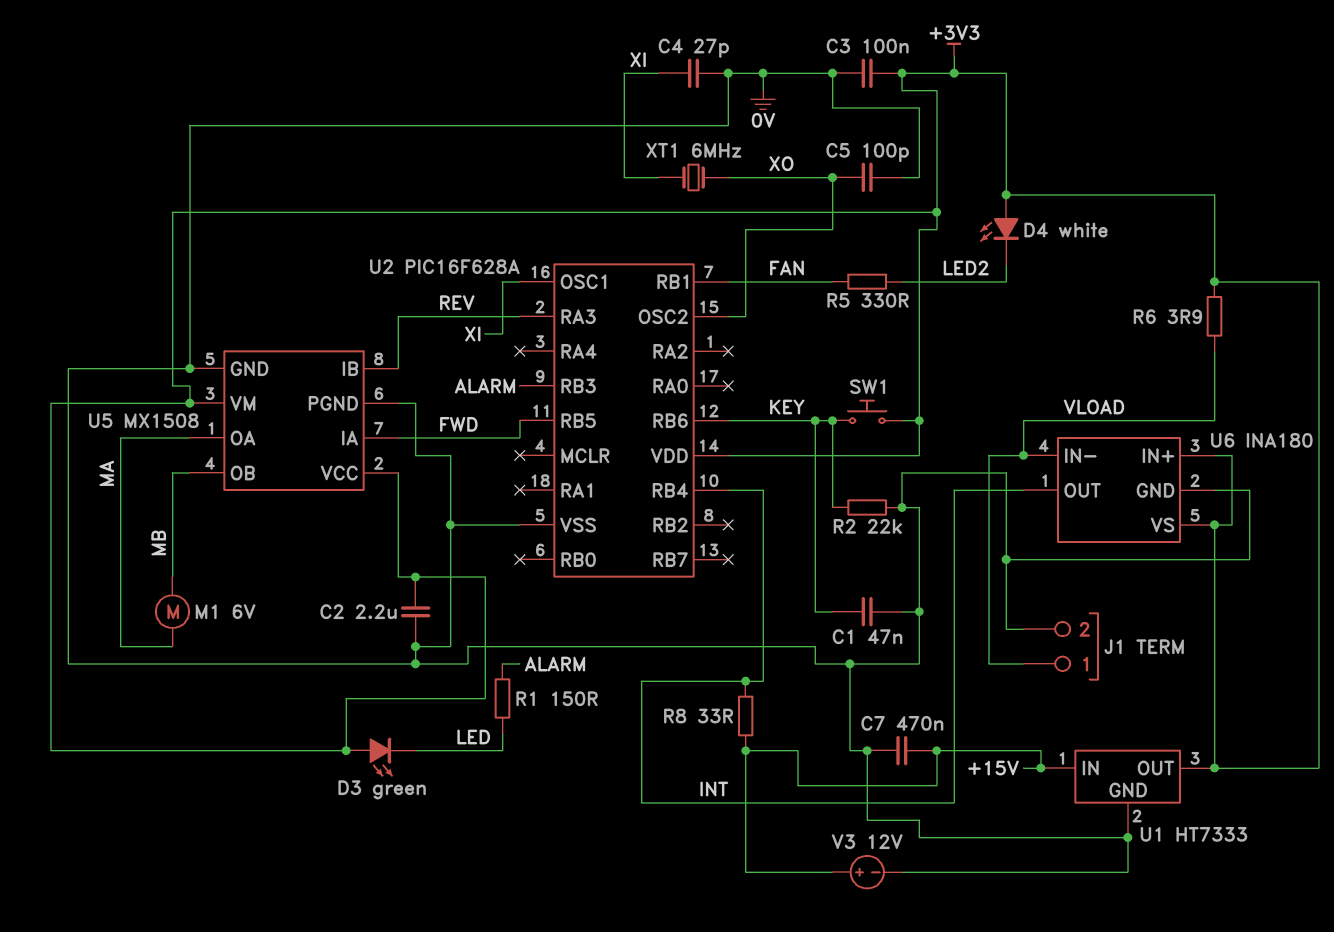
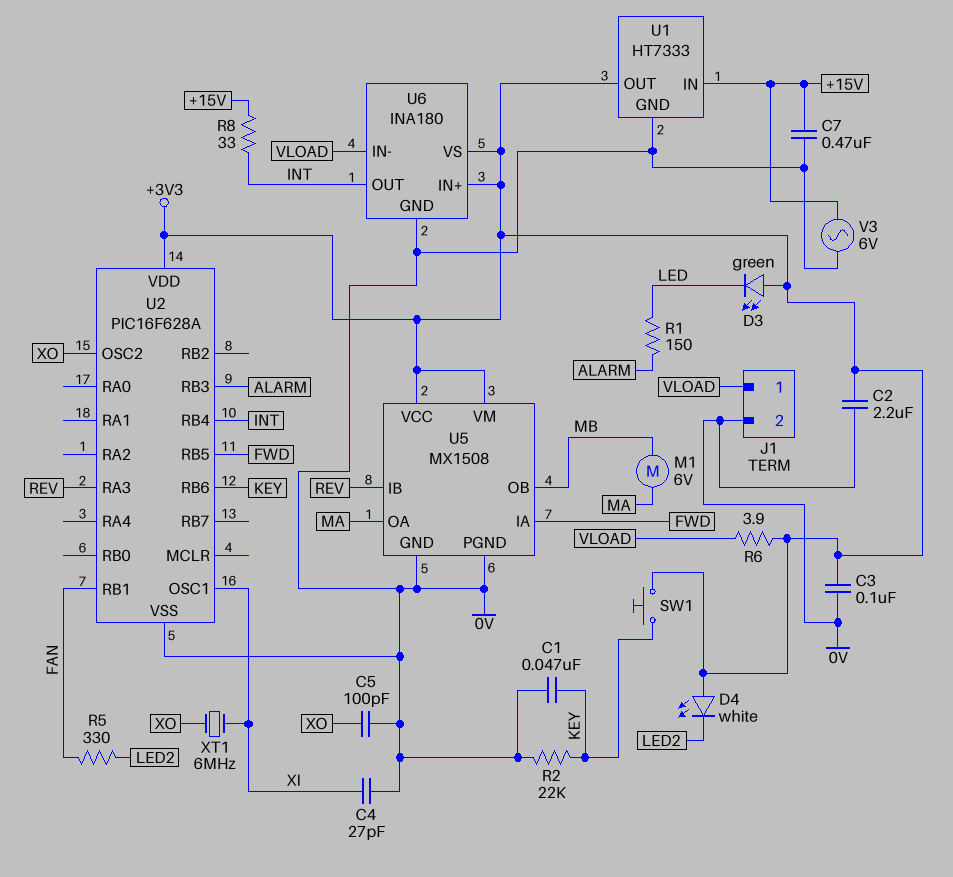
V3: 12V (plus +15V, minus 0V) -> AC 6V (+15V, 0V)

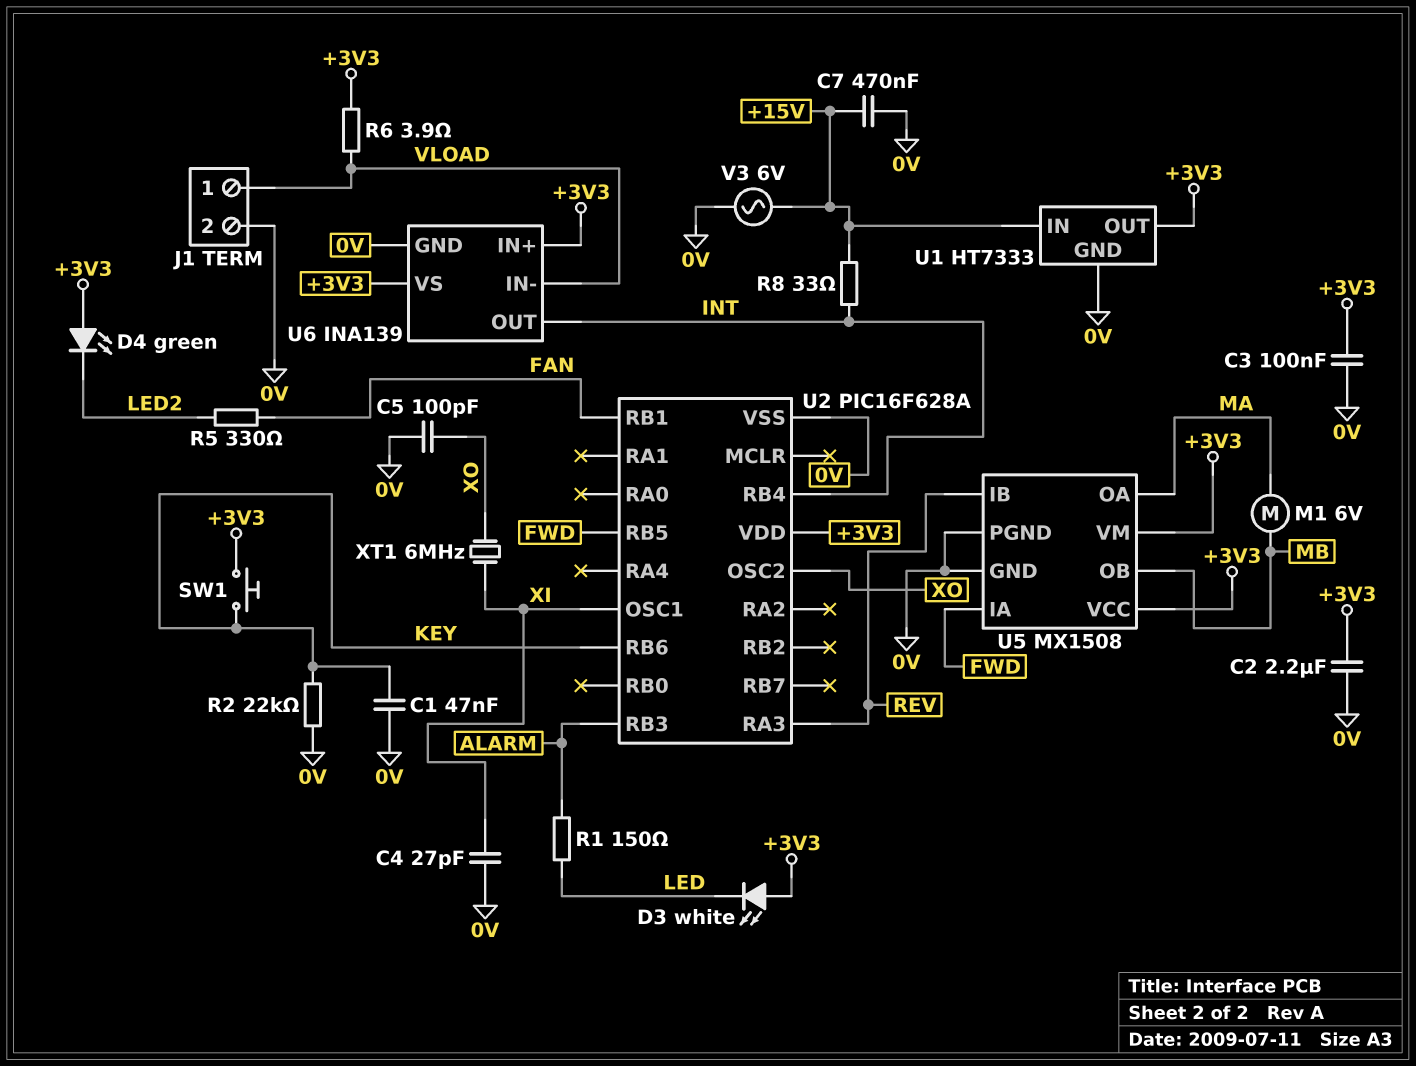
D3: LED green (A +3V3, K LED) -> LED white (A +3V3, K LED)
D4: LED white (A +3V3, K LED2) -> LED green (A +3V3, K LED2)
U6: INA180 -> INA139

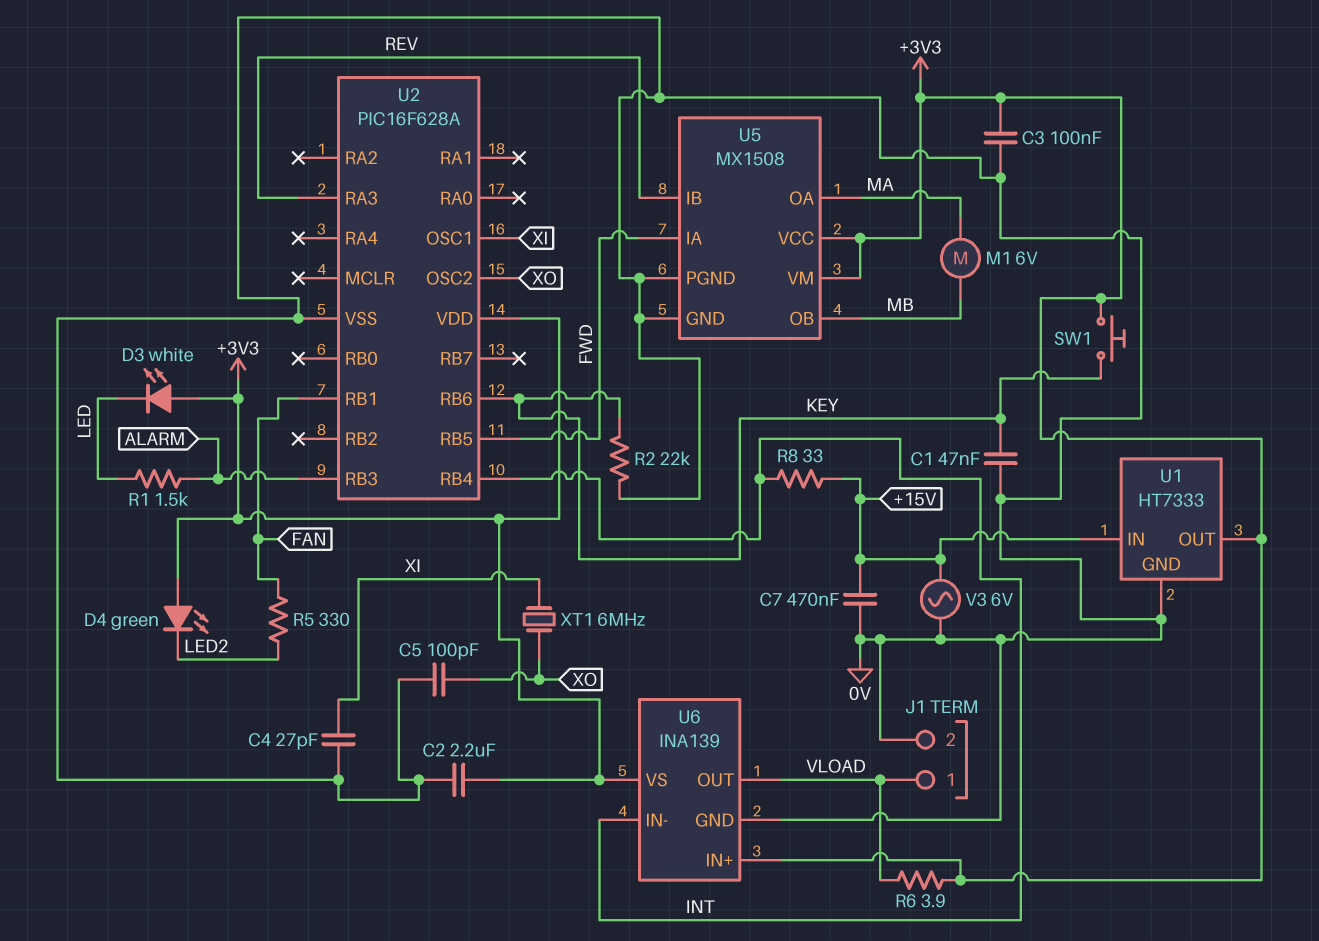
R1: 150 (ALARM, LED) -> 1.5k (ALARM, LED)
U6 pin IN-: VLOAD -> INT
U6 pin OUT: INT -> VLOAD

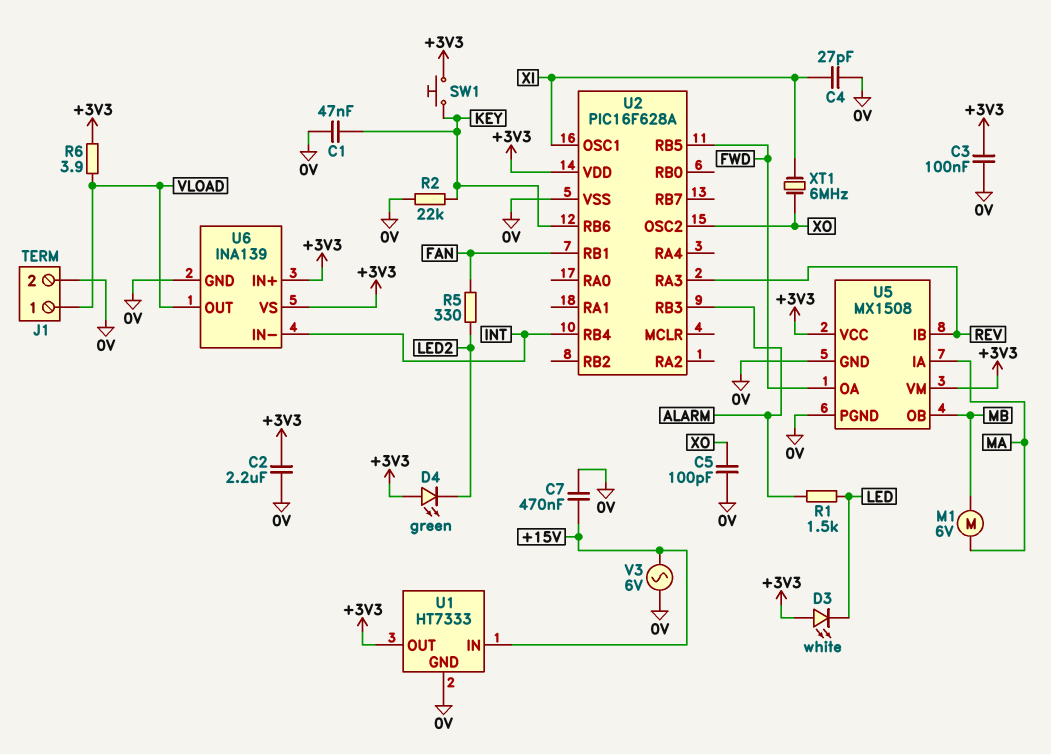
R8: 33 (+15V, INT) -> none
U5 pin IA: FWD -> MA
U5 pin OA: MA -> FWD

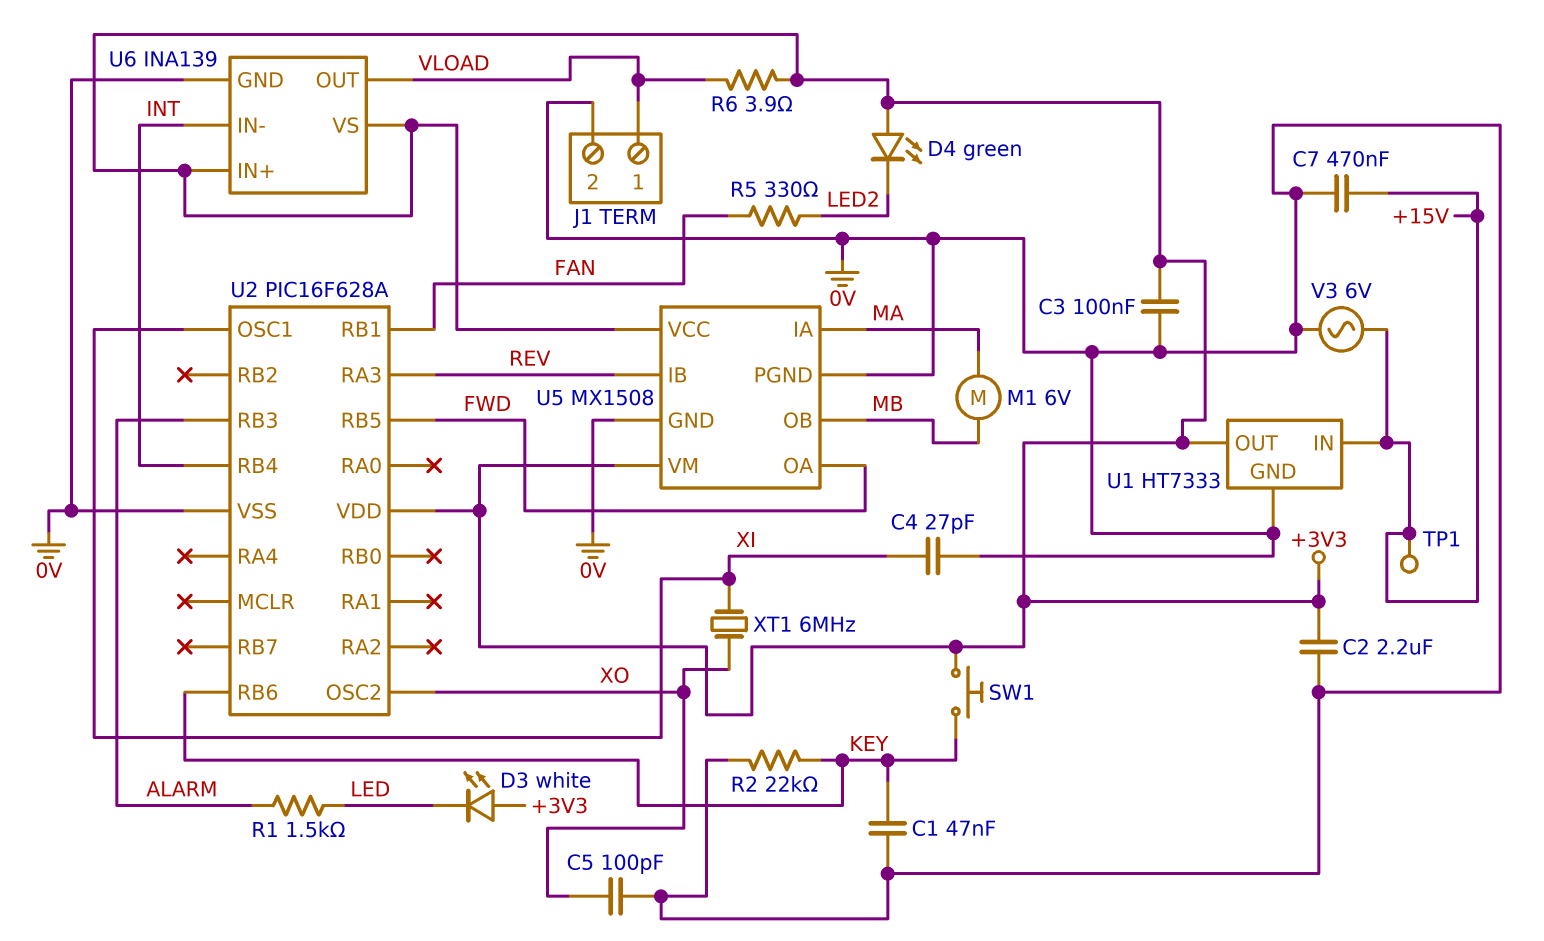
TP1: none -> test point (+15V)

